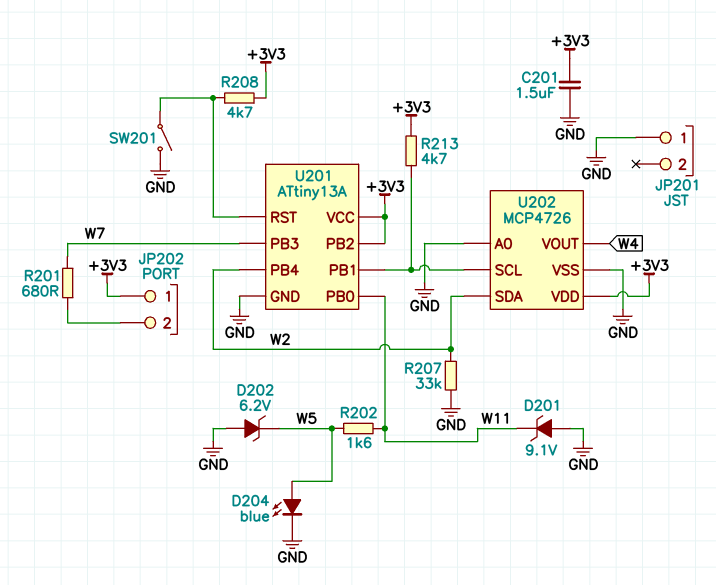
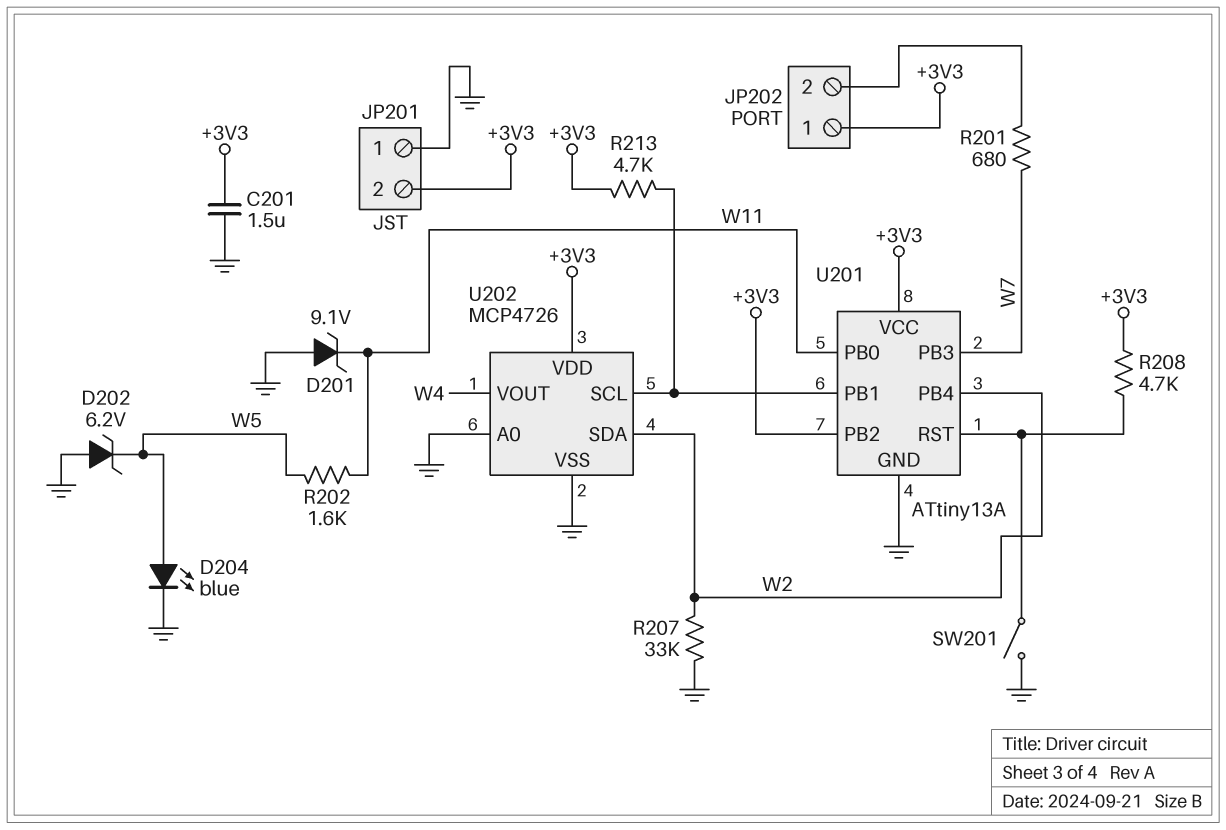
JP201 pin 2: none -> +3V3

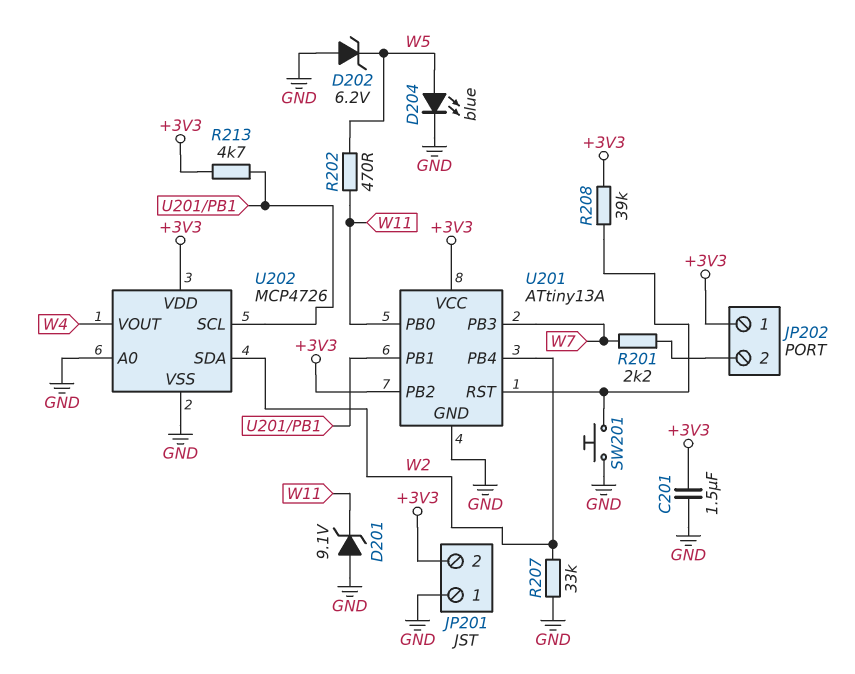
R201: 680 (JP202/2, W7) -> 2.2k (JP202/2, W7)
R202: 1.6k (W5, W11) -> 470 (W5, W11)
R208: 4.7k (+3V3, U201/RST) -> 39k (+3V3, U201/RST)
SW201: switch (GND, U201/RST) -> button (GND, U201/RST)

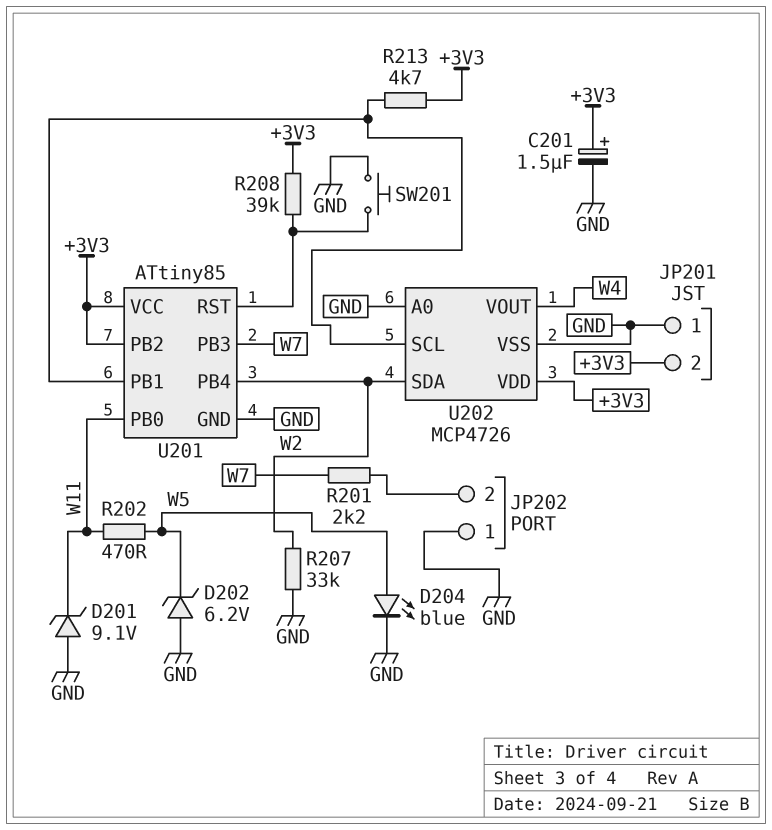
C201: 1.5uF (+3V3, GND) -> 1.5uF (plus +3V3, minus GND)
JP202 pin 1: +3V3 -> GND
U201: ATtiny13A -> ATtiny85

